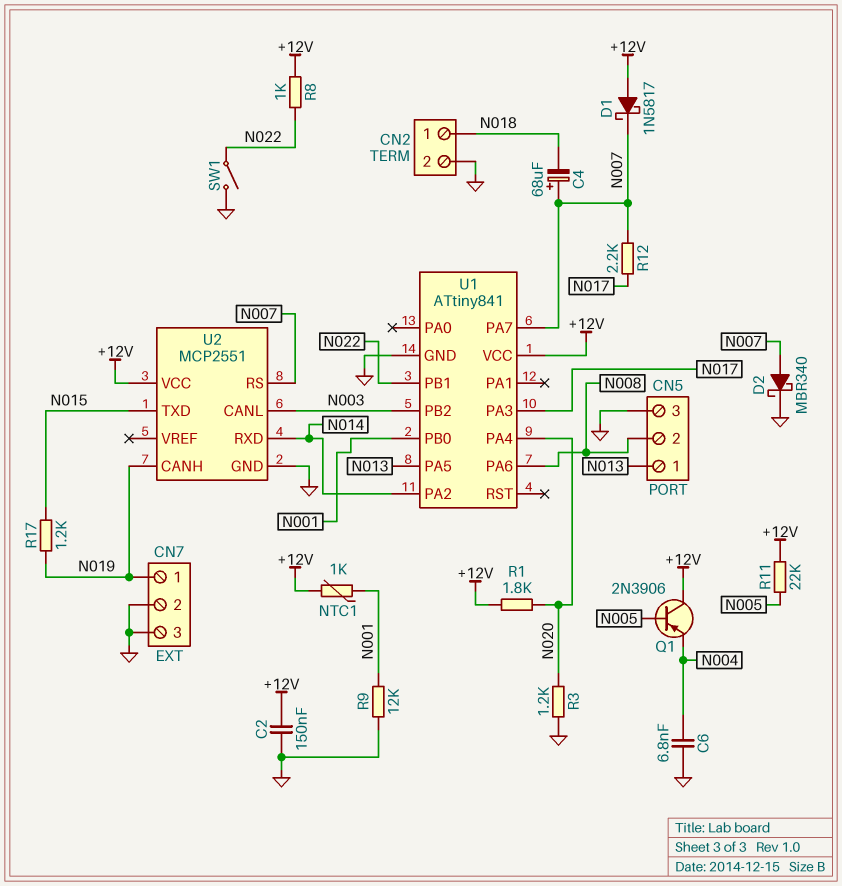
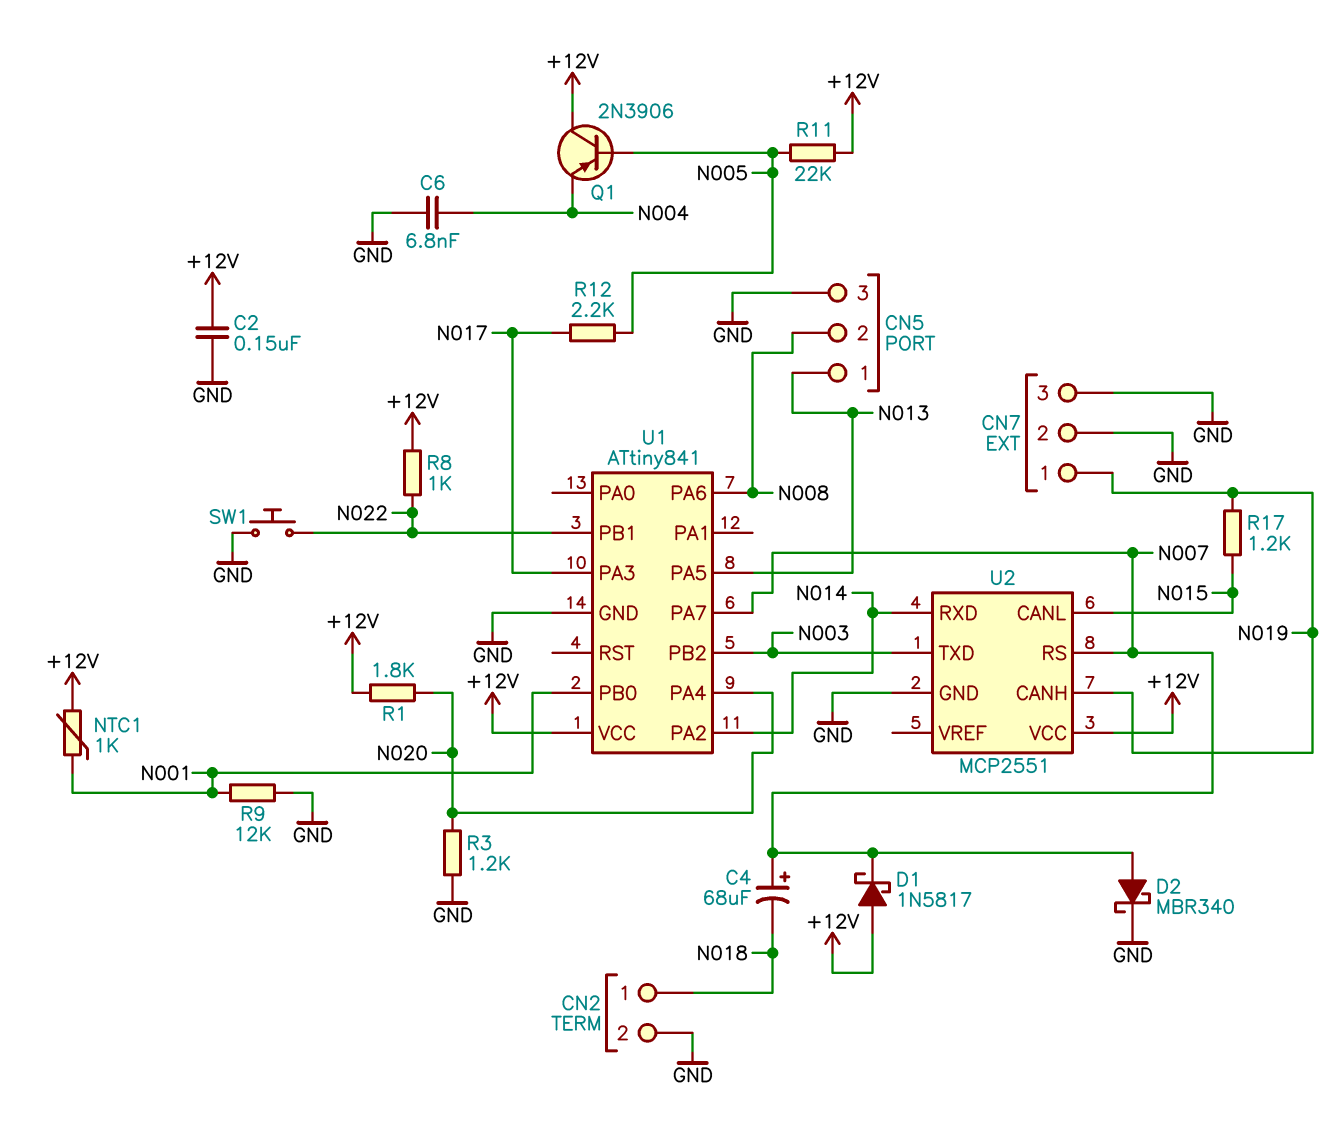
R12: 2.2k (N007, N017) -> 2.2k (N005, N017)
SW1: switch (GND, N022) -> button (GND, N022)
U2 pin CANL: N003 -> N015
U2 pin TXD: N015 -> N003

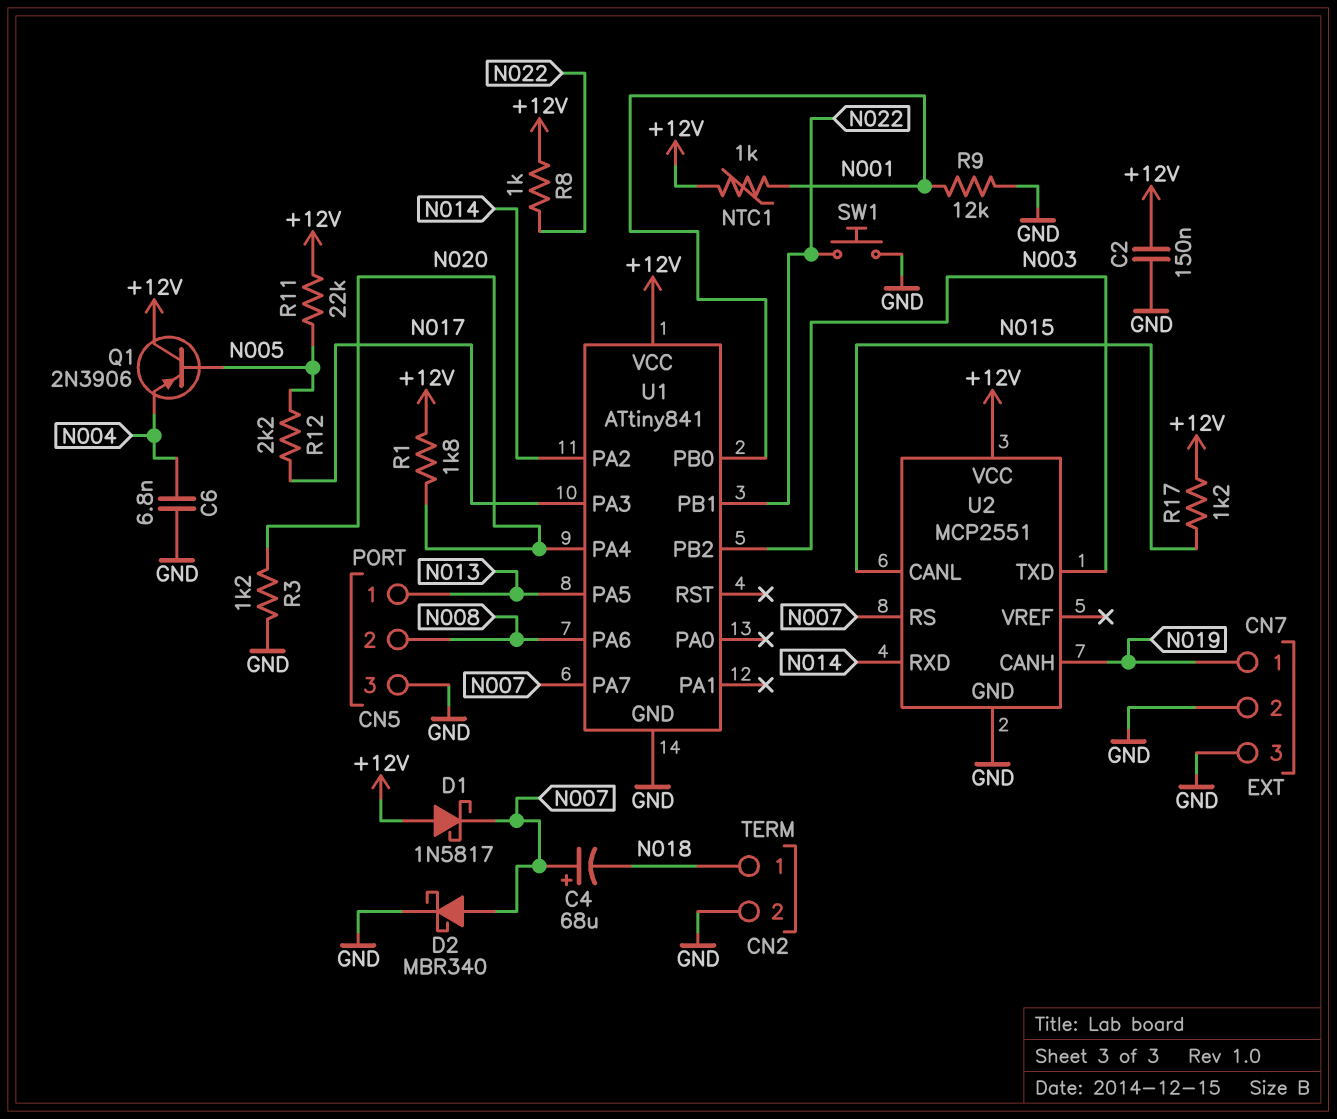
R17: 1.2k (N015, N019) -> 1.2k (+12V, N015)

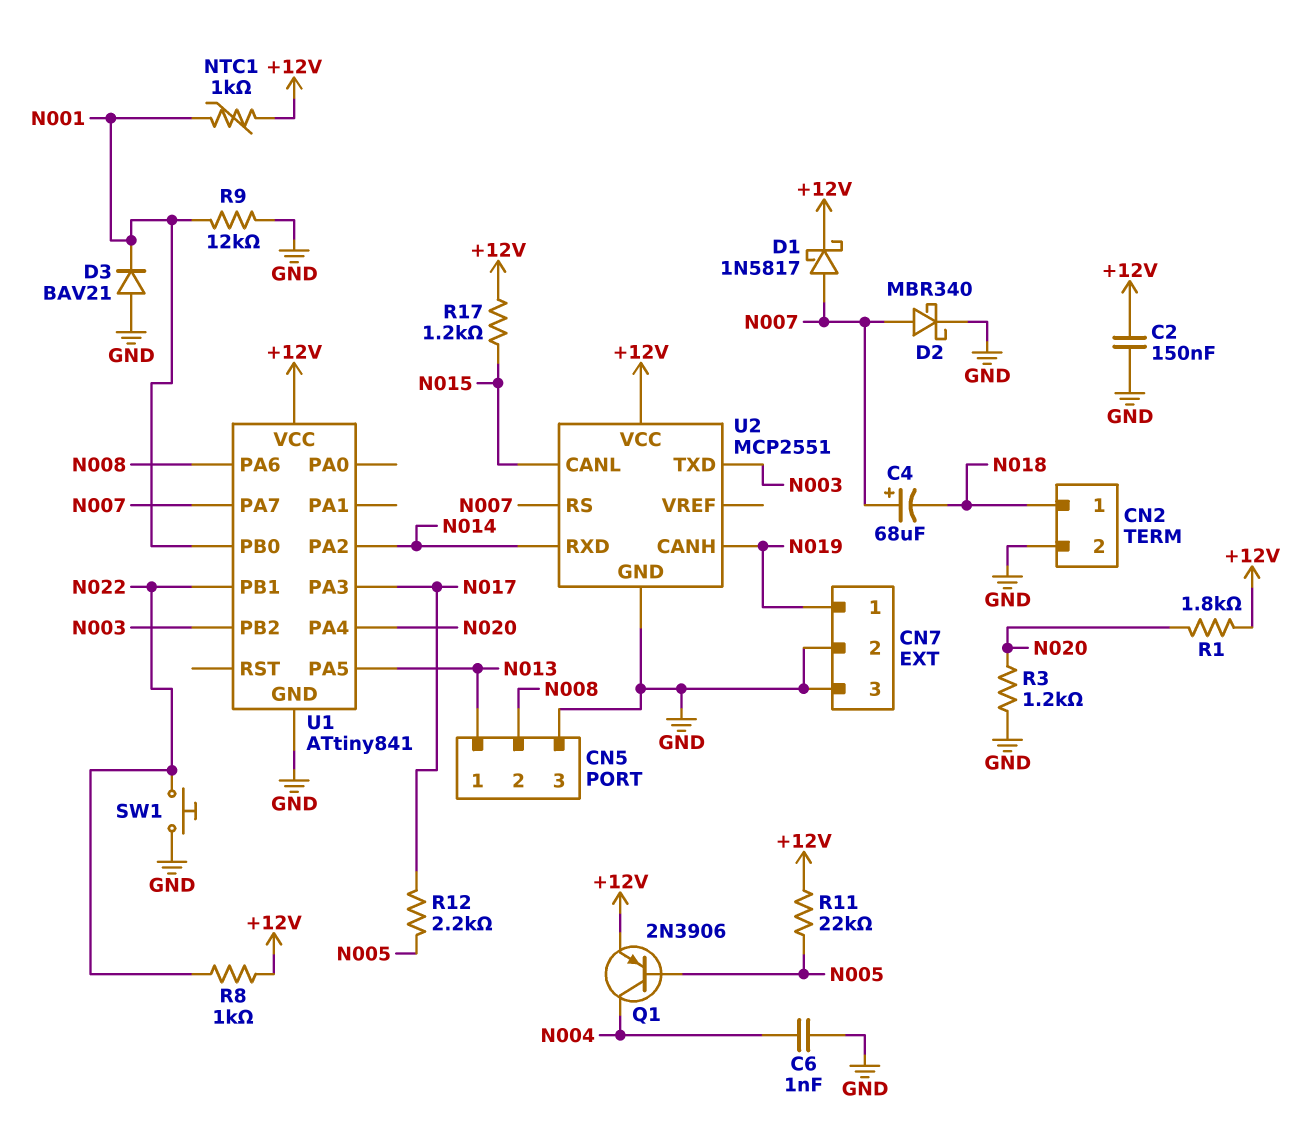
C6: 6.8nF (GND, N004) -> 1nF (GND, N004)
D1: schottky 1N5817 (A +12V, K N007) -> schottky 1N5817 (A N007, K +12V)
D3: none -> diode BAV21 (A GND, K N001)
Q1: PNP 2N3906 (B N005, C +12V, E N004) -> PNP 2N3906 (B N005, C N004, E +12V)

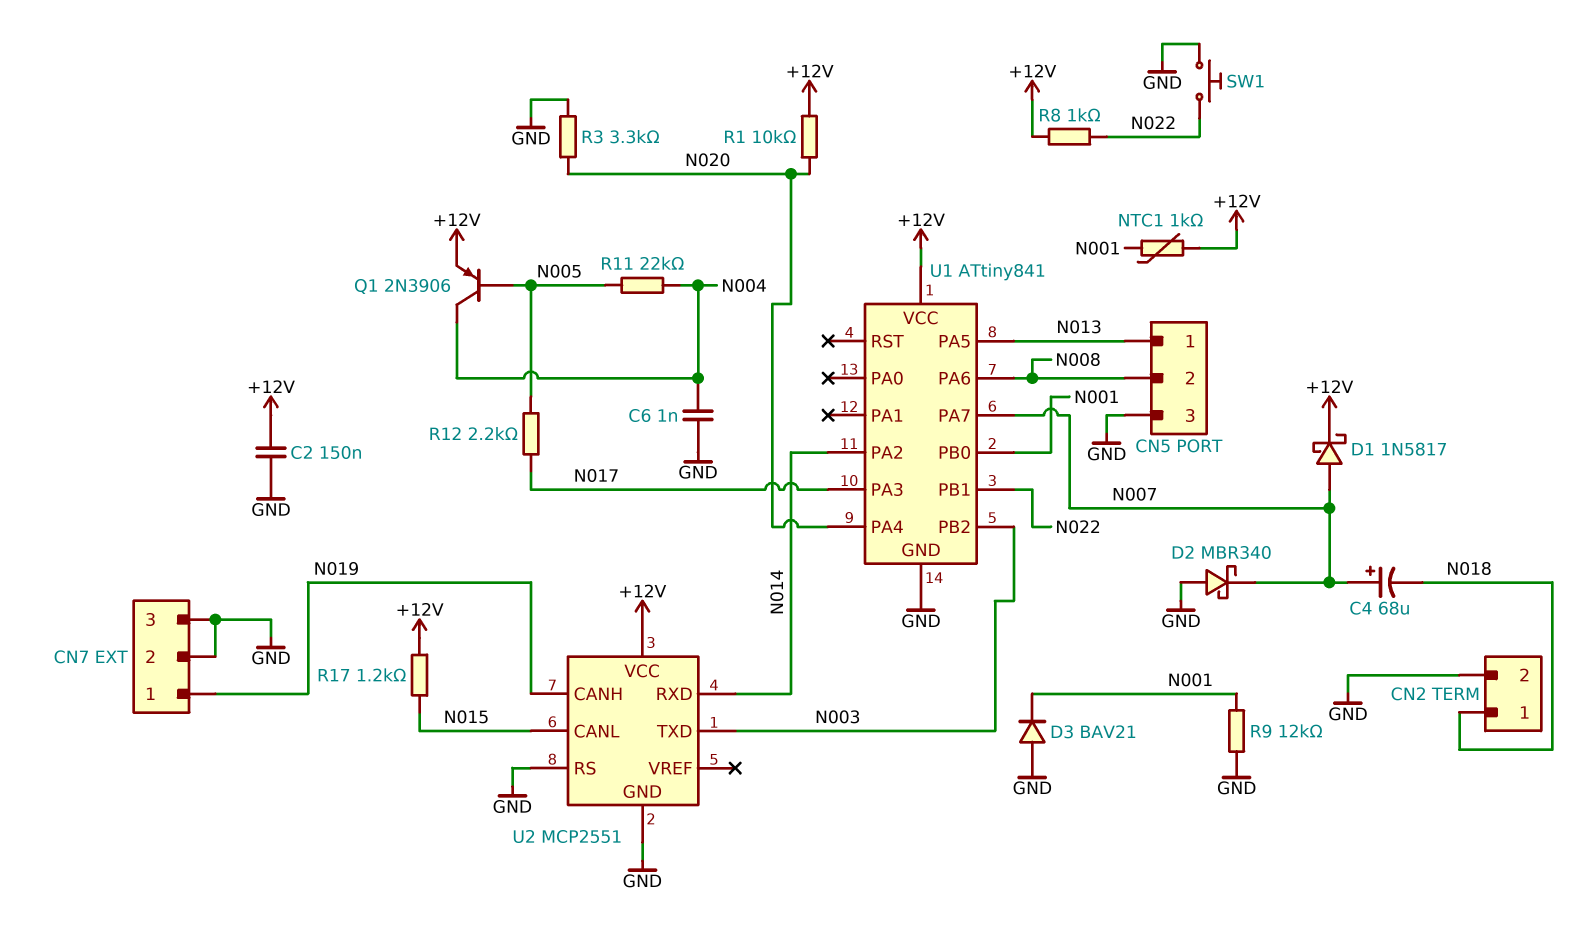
D2: schottky MBR340 (A N007, K GND) -> schottky MBR340 (A GND, K N007)
R1: 1.8k (+12V, N020) -> 10k (+12V, N020)
R3: 1.2k (GND, N020) -> 3.3k (GND, N020)
R11: 22k (+12V, N005) -> 22k (N004, N005)
U2 pin RS: N007 -> GND

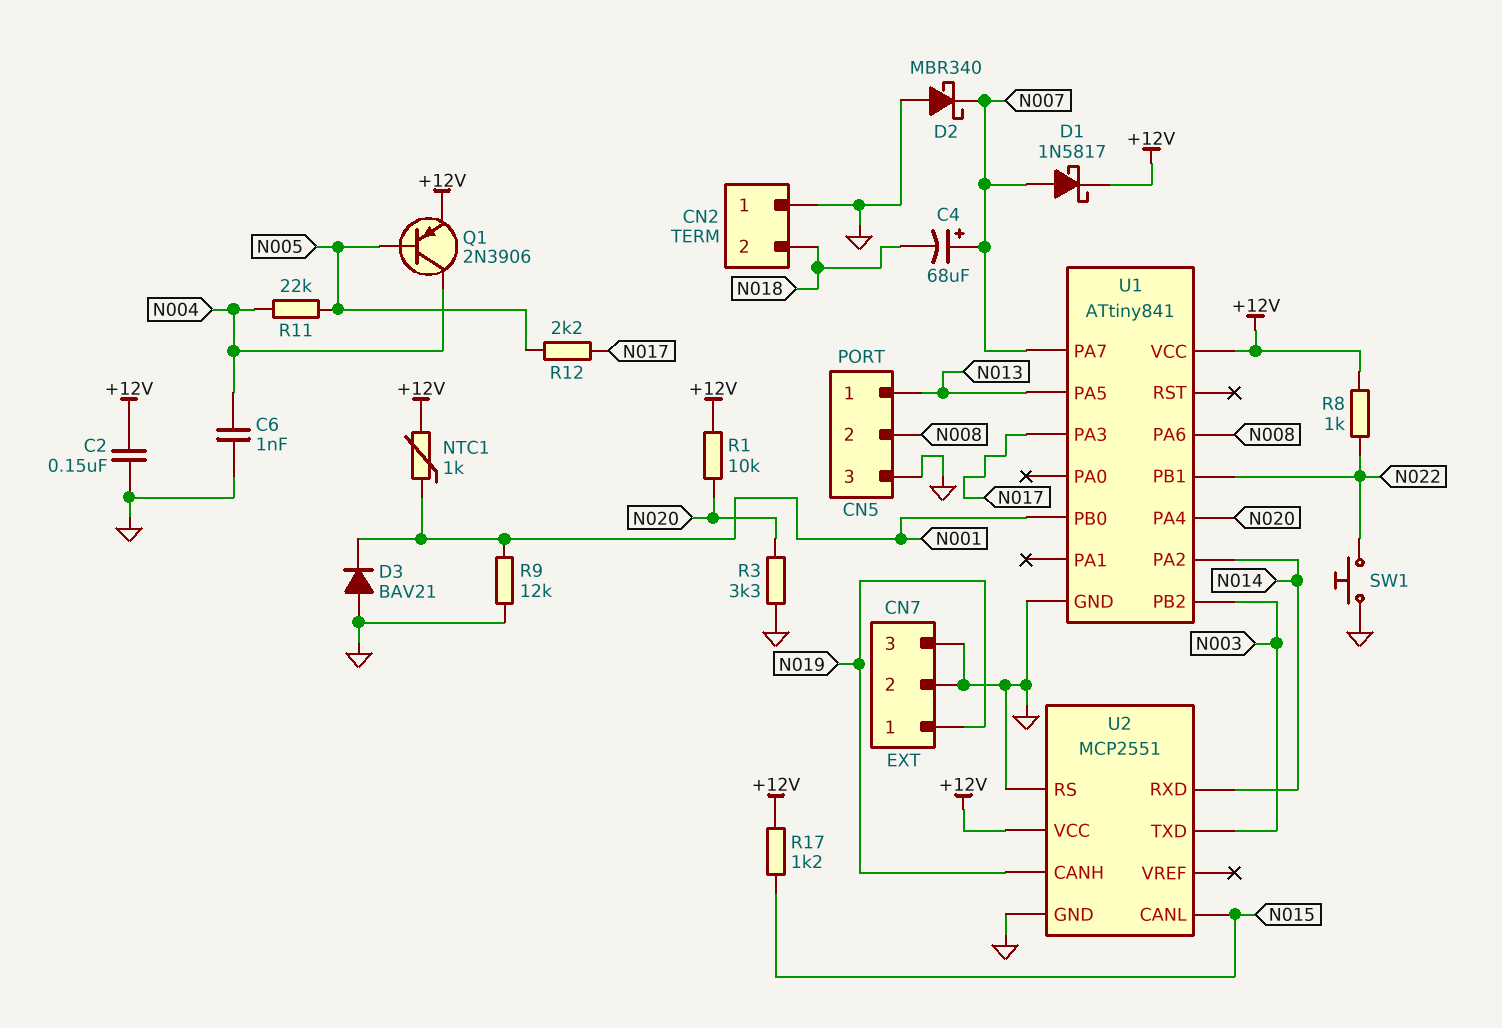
CN2 pin 1: N018 -> GND
CN2 pin 2: GND -> N018

